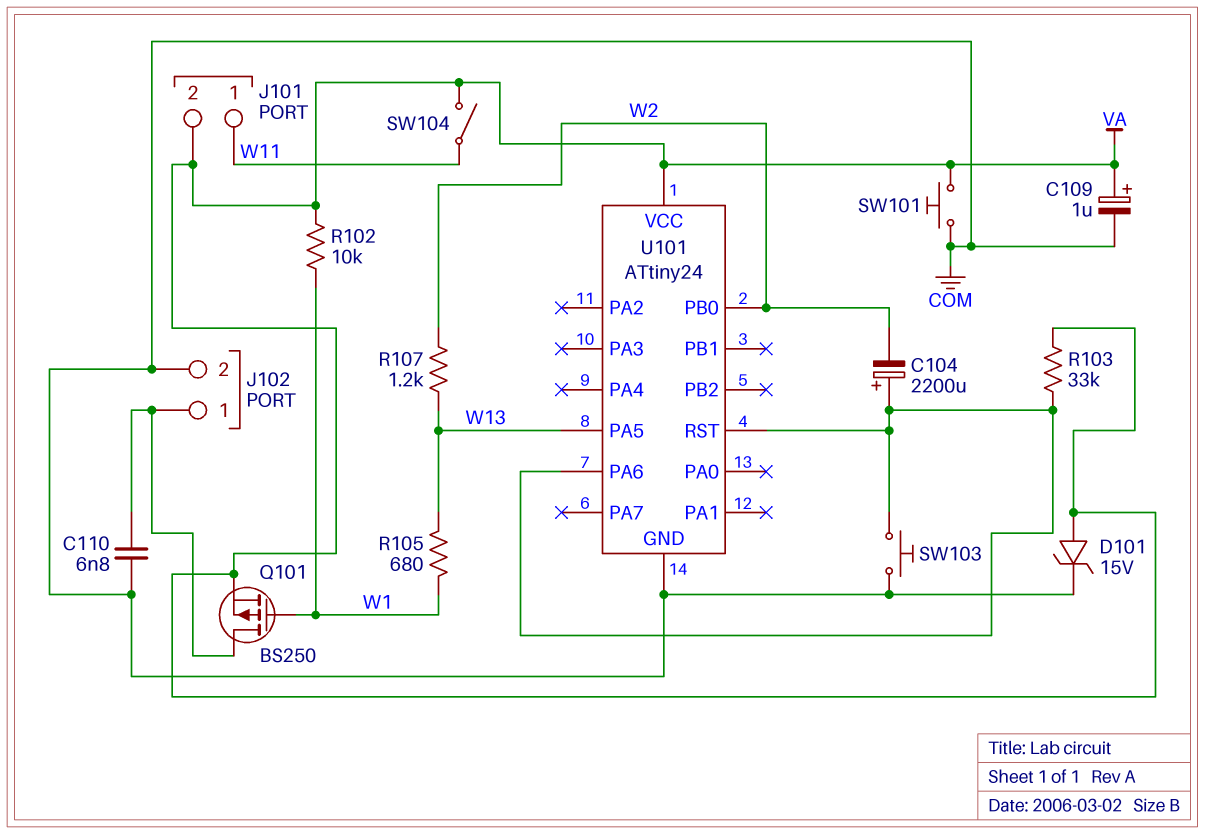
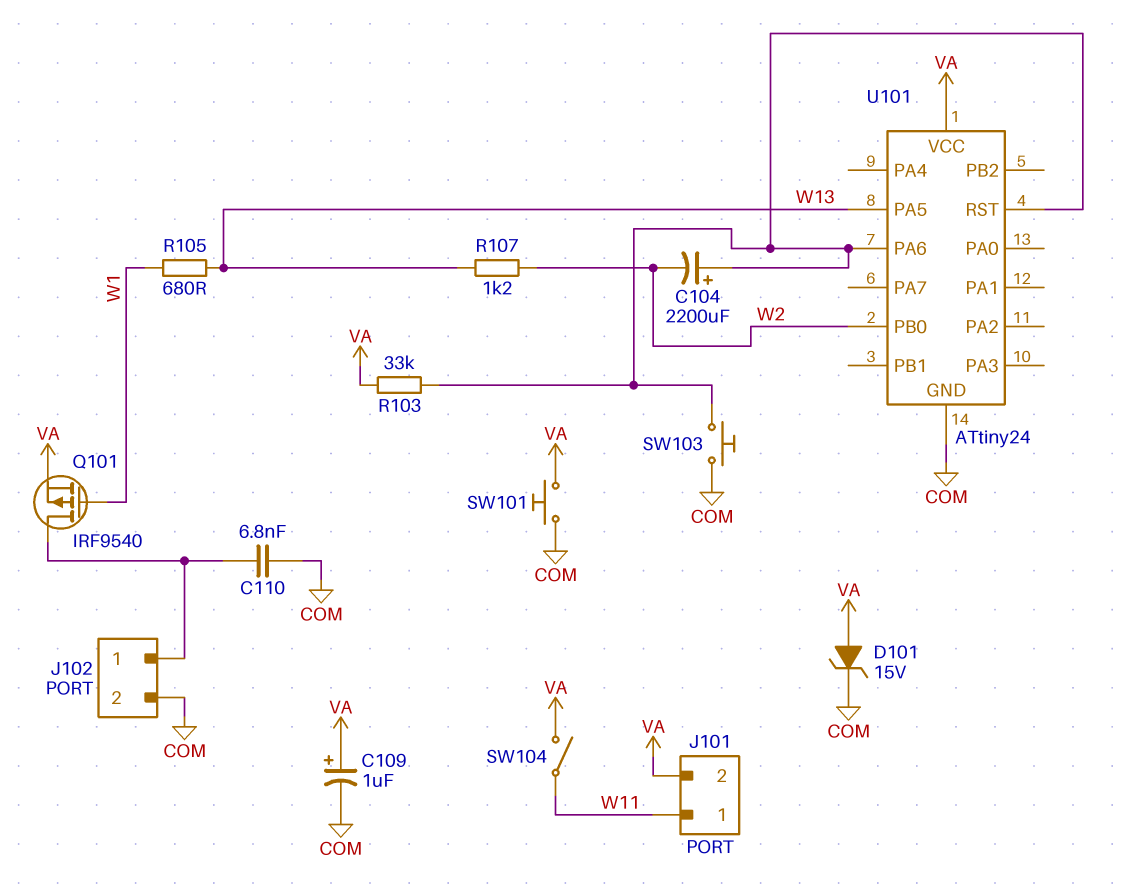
Q101: PMOS BS250 (G W1, D J102/1, S VA) -> PMOS IRF9540 (G W1, D J102/1, S VA)
R102: 10k (VA, W1) -> none

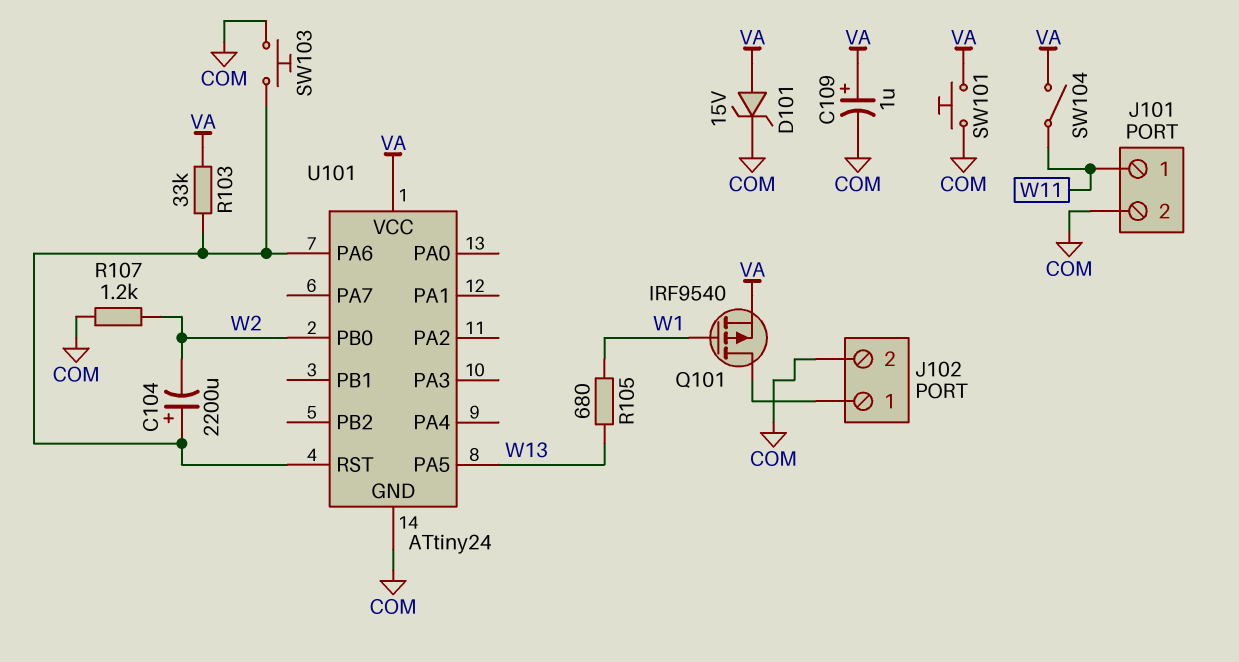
C110: 6.8nF (COM, J102/1) -> none
J101 pin 2: VA -> COM
R107: 1.2k (W2, W13) -> 1.2k (COM, W2)

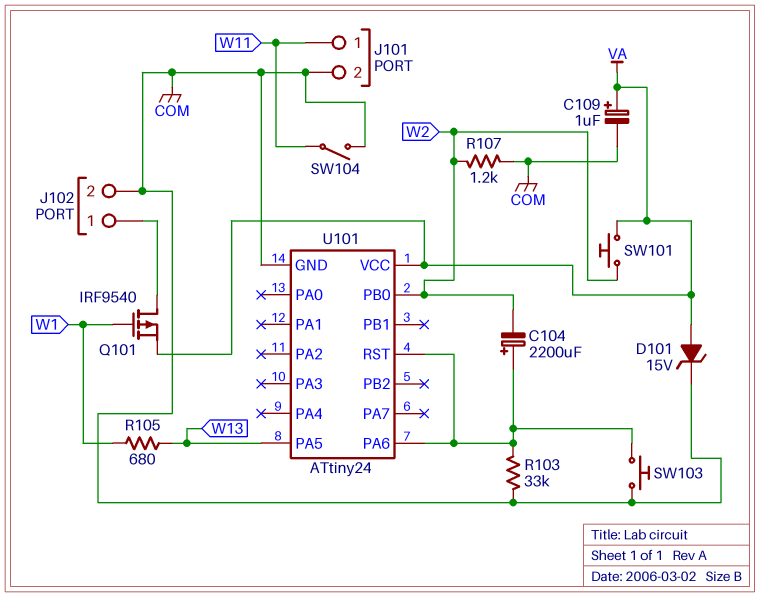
R103: 33k (U101/PA6, VA) -> 33k (COM, U101/PA6)
SW101: button (COM, VA) -> button (VA, W2)
SW104: switch (VA, W11) -> switch (COM, W11)

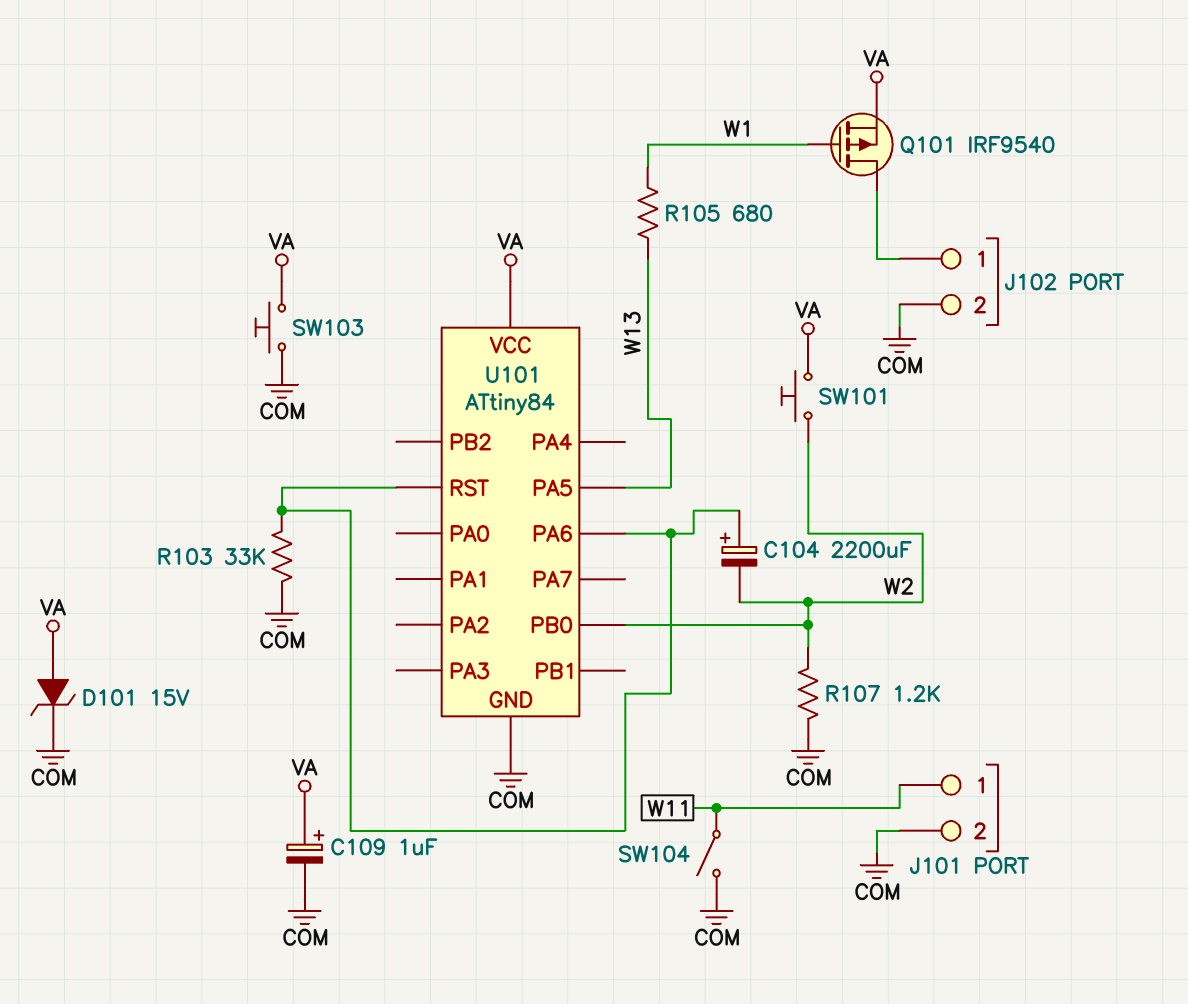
SW103: button (COM, U101/PA6) -> button (COM, VA)
U101: ATtiny24 -> ATtiny84

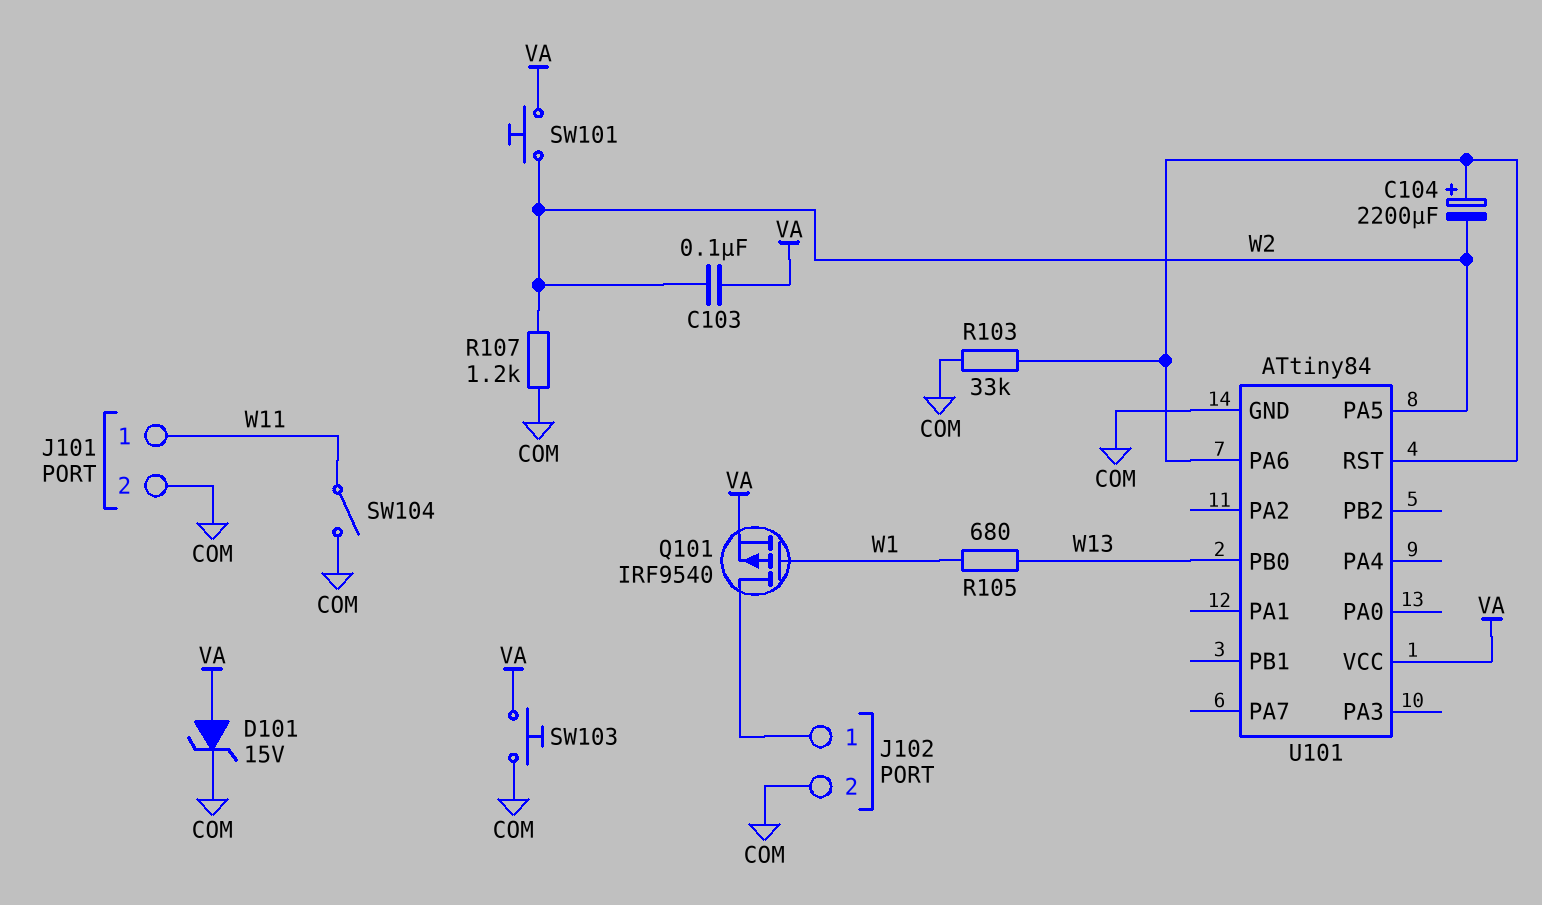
C103: none -> 100nF (VA, W2)
C109: 1uF (plus VA, minus COM) -> none
U101 pin PA5: W13 -> W2
U101 pin PB0: W2 -> W13

